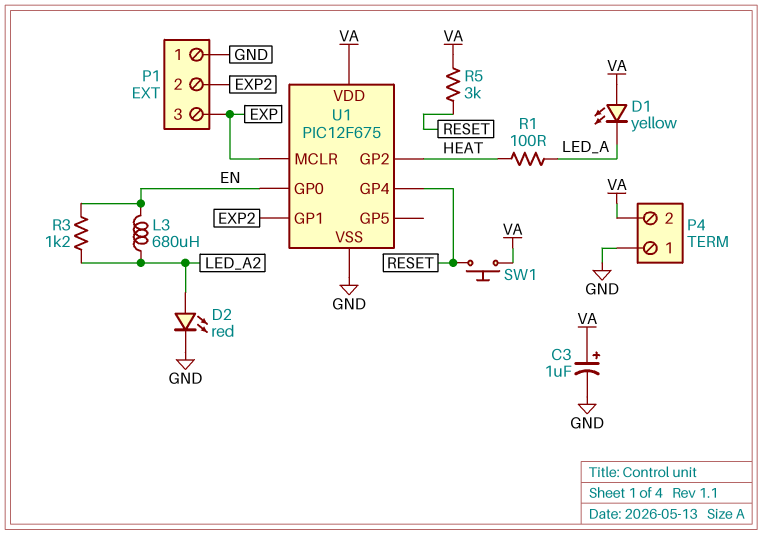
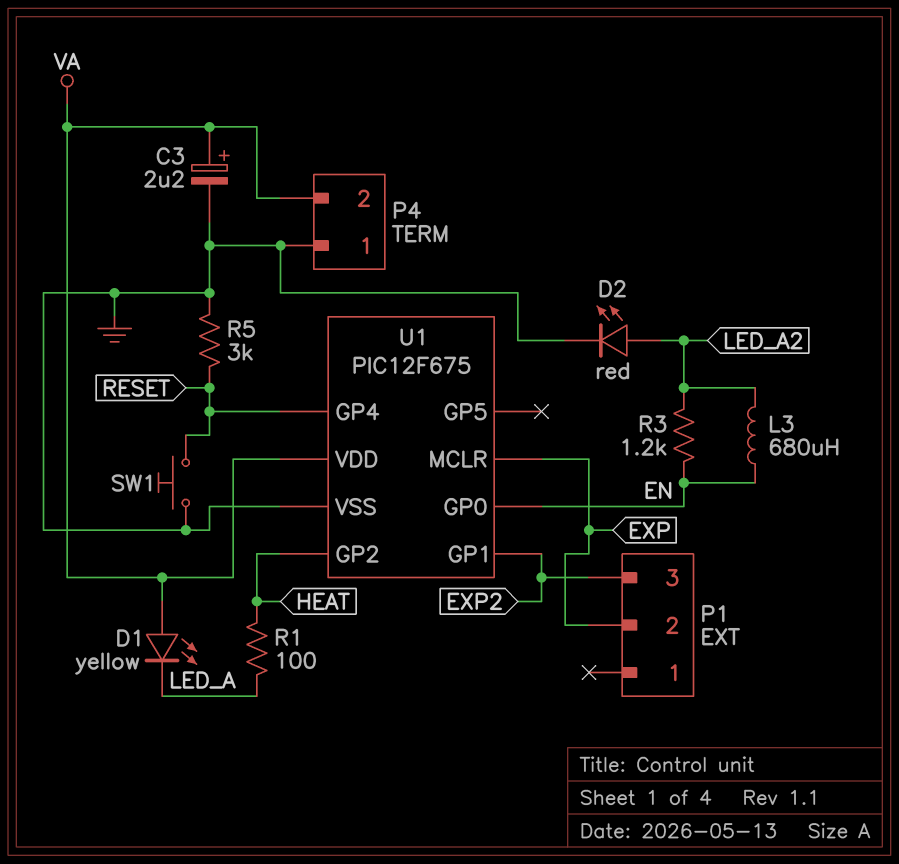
C3: 1uF (plus VA, minus GND) -> 2.2uF (plus VA, minus GND)
P1 pin 1: GND -> none
P1 pin 2: EXP2 -> EXP
P1 pin 3: EXP -> EXP2
R5: 3k (RESET, VA) -> 3k (GND, RESET)
SW1: button (RESET, VA) -> button (GND, RESET)

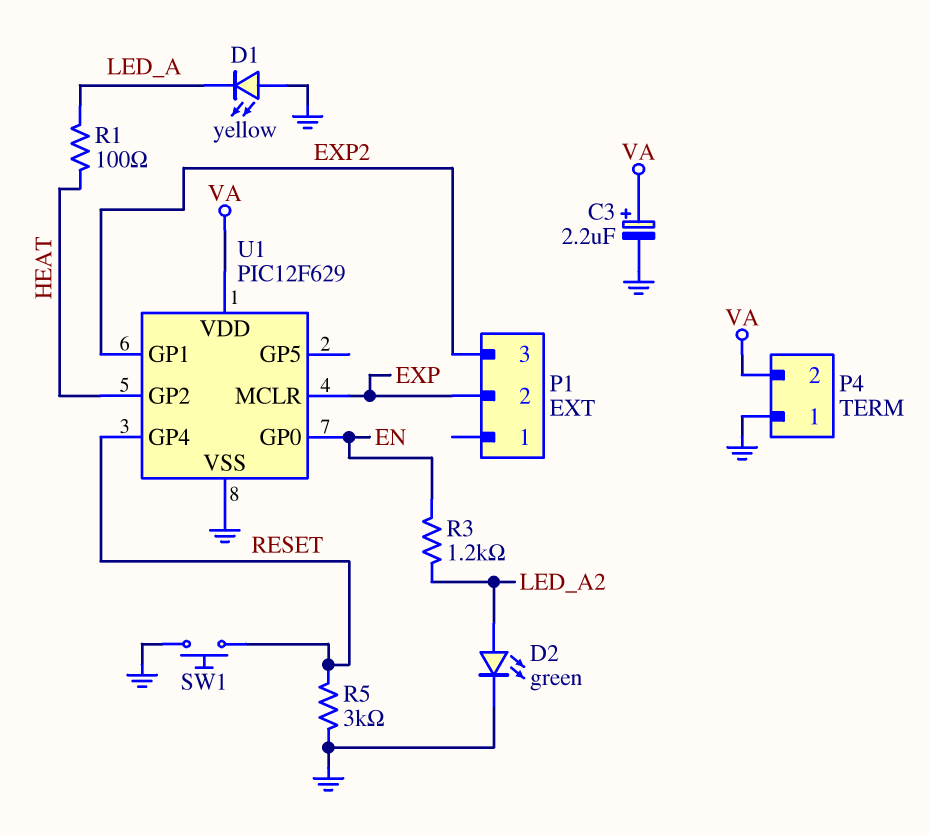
D1: LED yellow (A VA, K LED_A) -> LED yellow (A GND, K LED_A)
D2: LED red (A LED_A2, K GND) -> LED green (A LED_A2, K GND)
L3: 680uH (EN, LED_A2) -> none
U1: PIC12F675 -> PIC12F629

